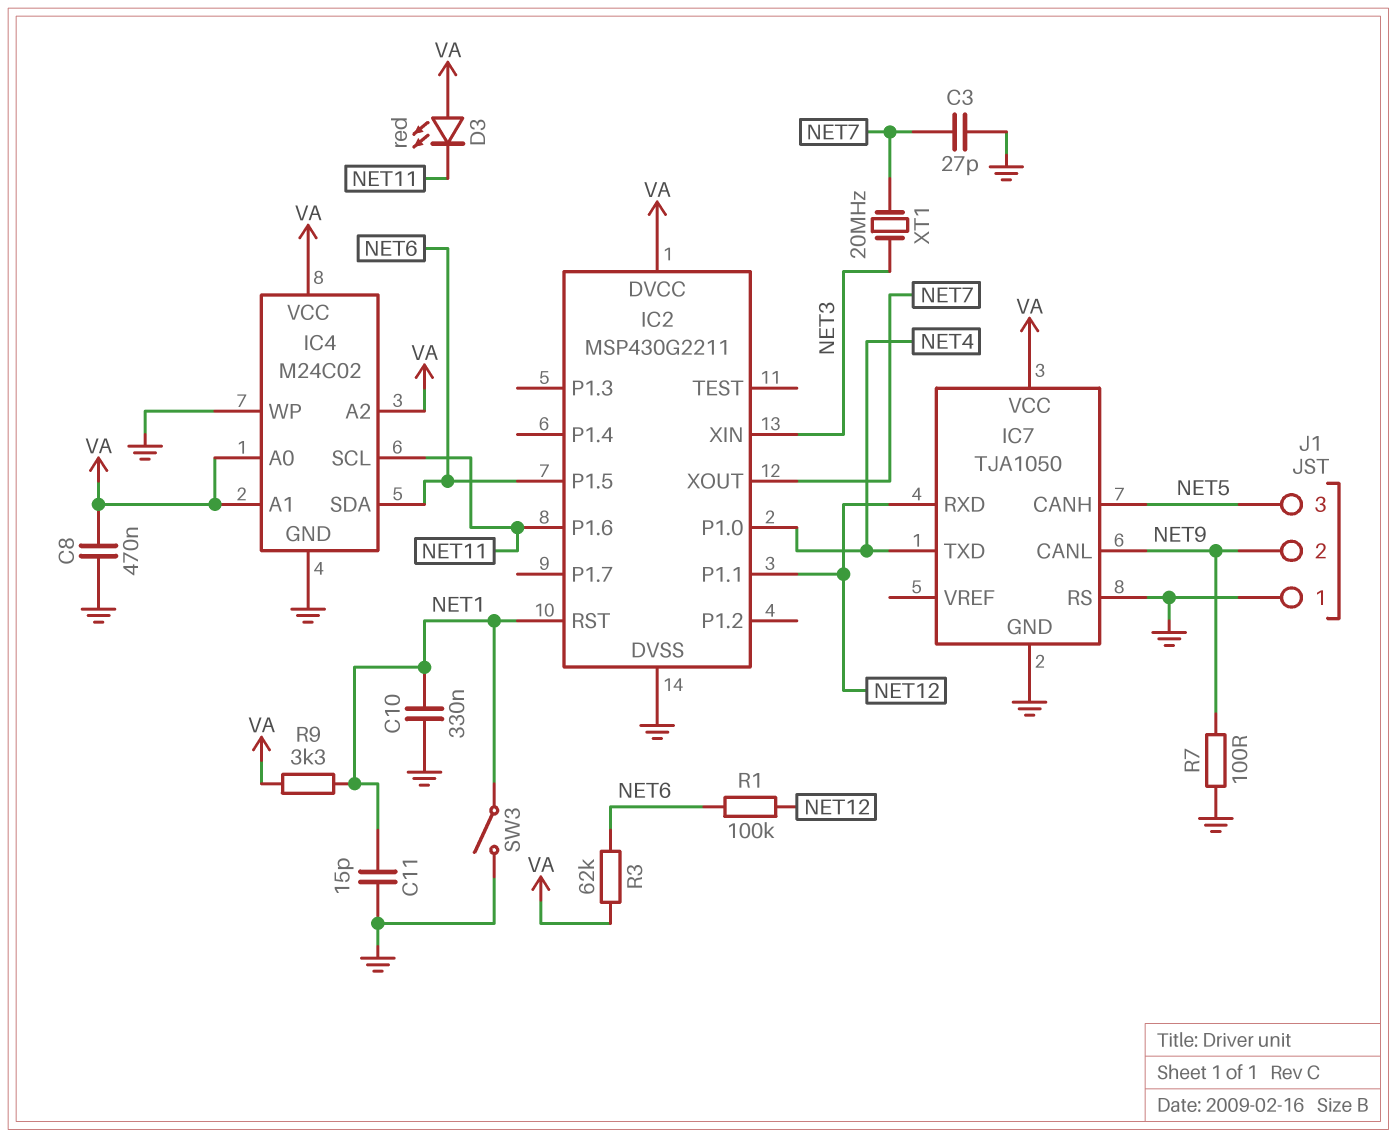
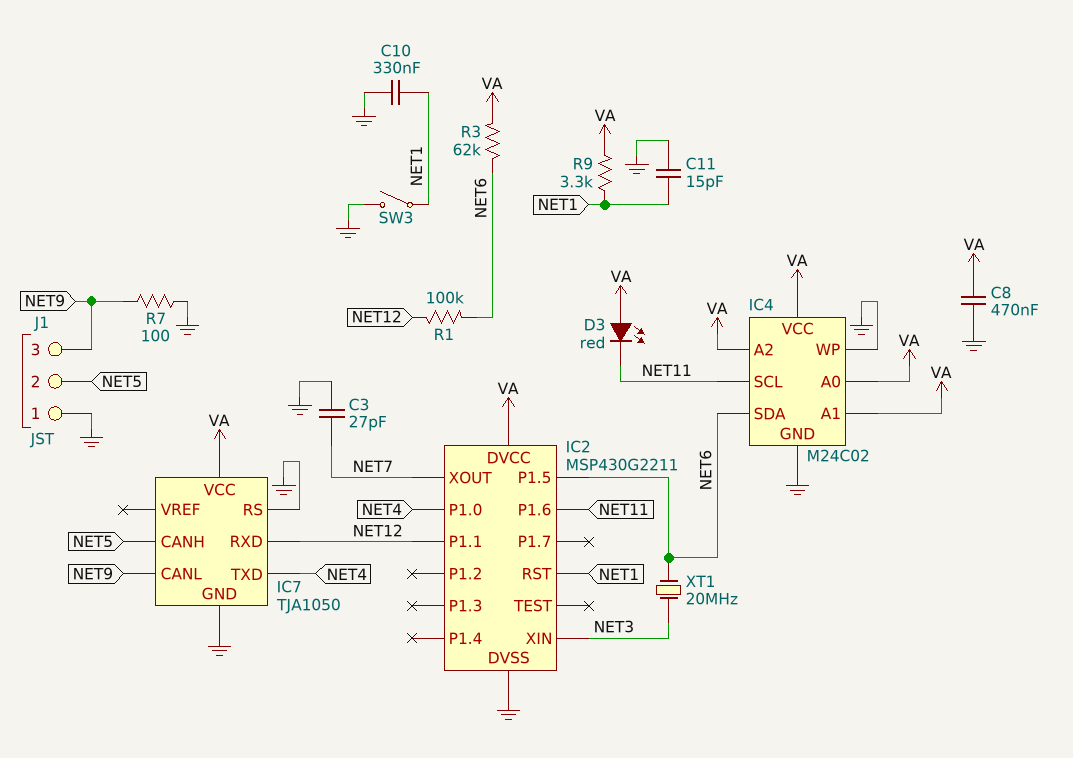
J1 pin 2: NET9 -> NET5
J1 pin 3: NET5 -> NET9
XT1: 20MHz (NET3, NET7) -> 20MHz (NET3, NET6)

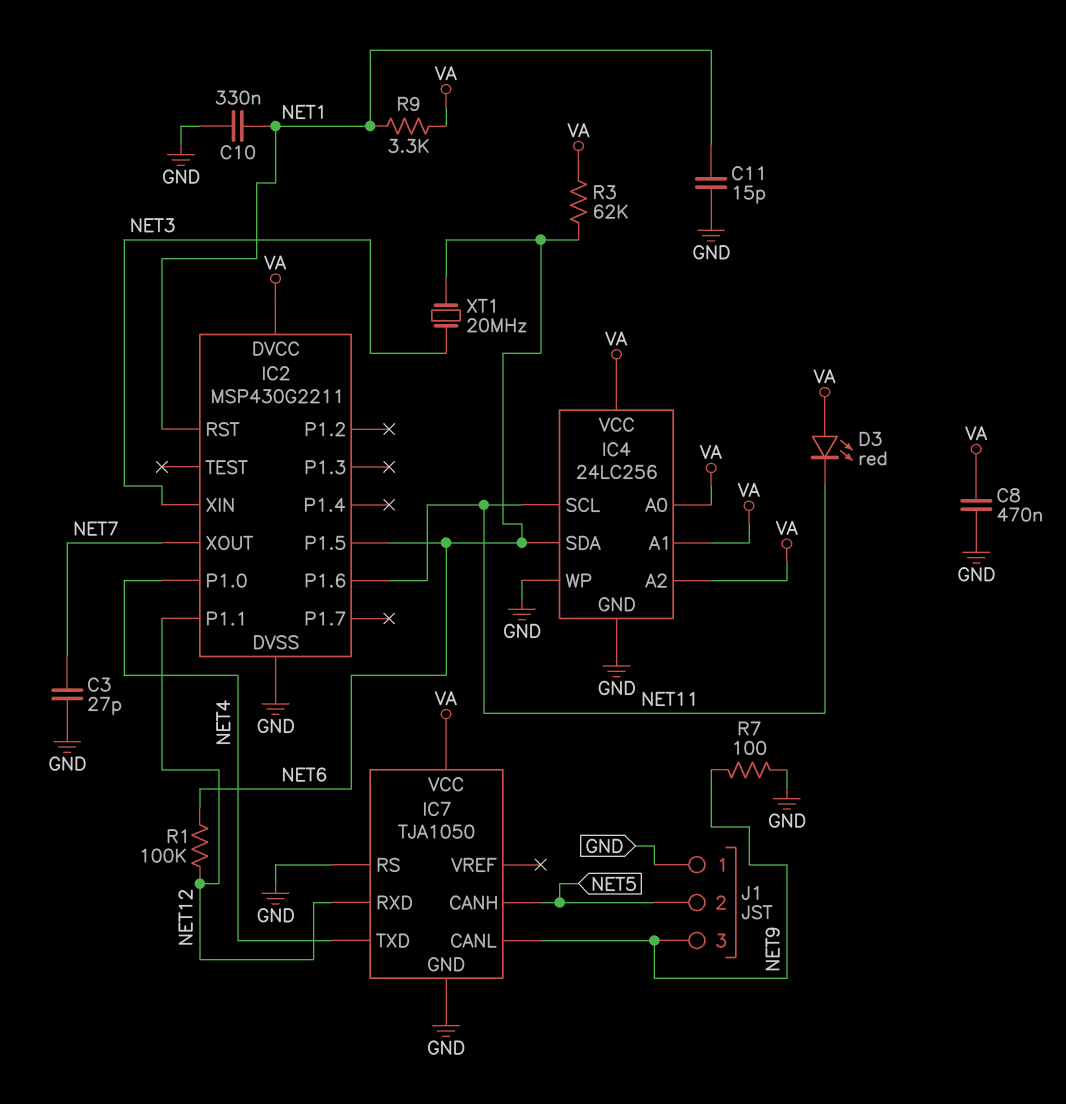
IC4: M24C02 -> 24LC256
SW3: switch (GND, NET1) -> none

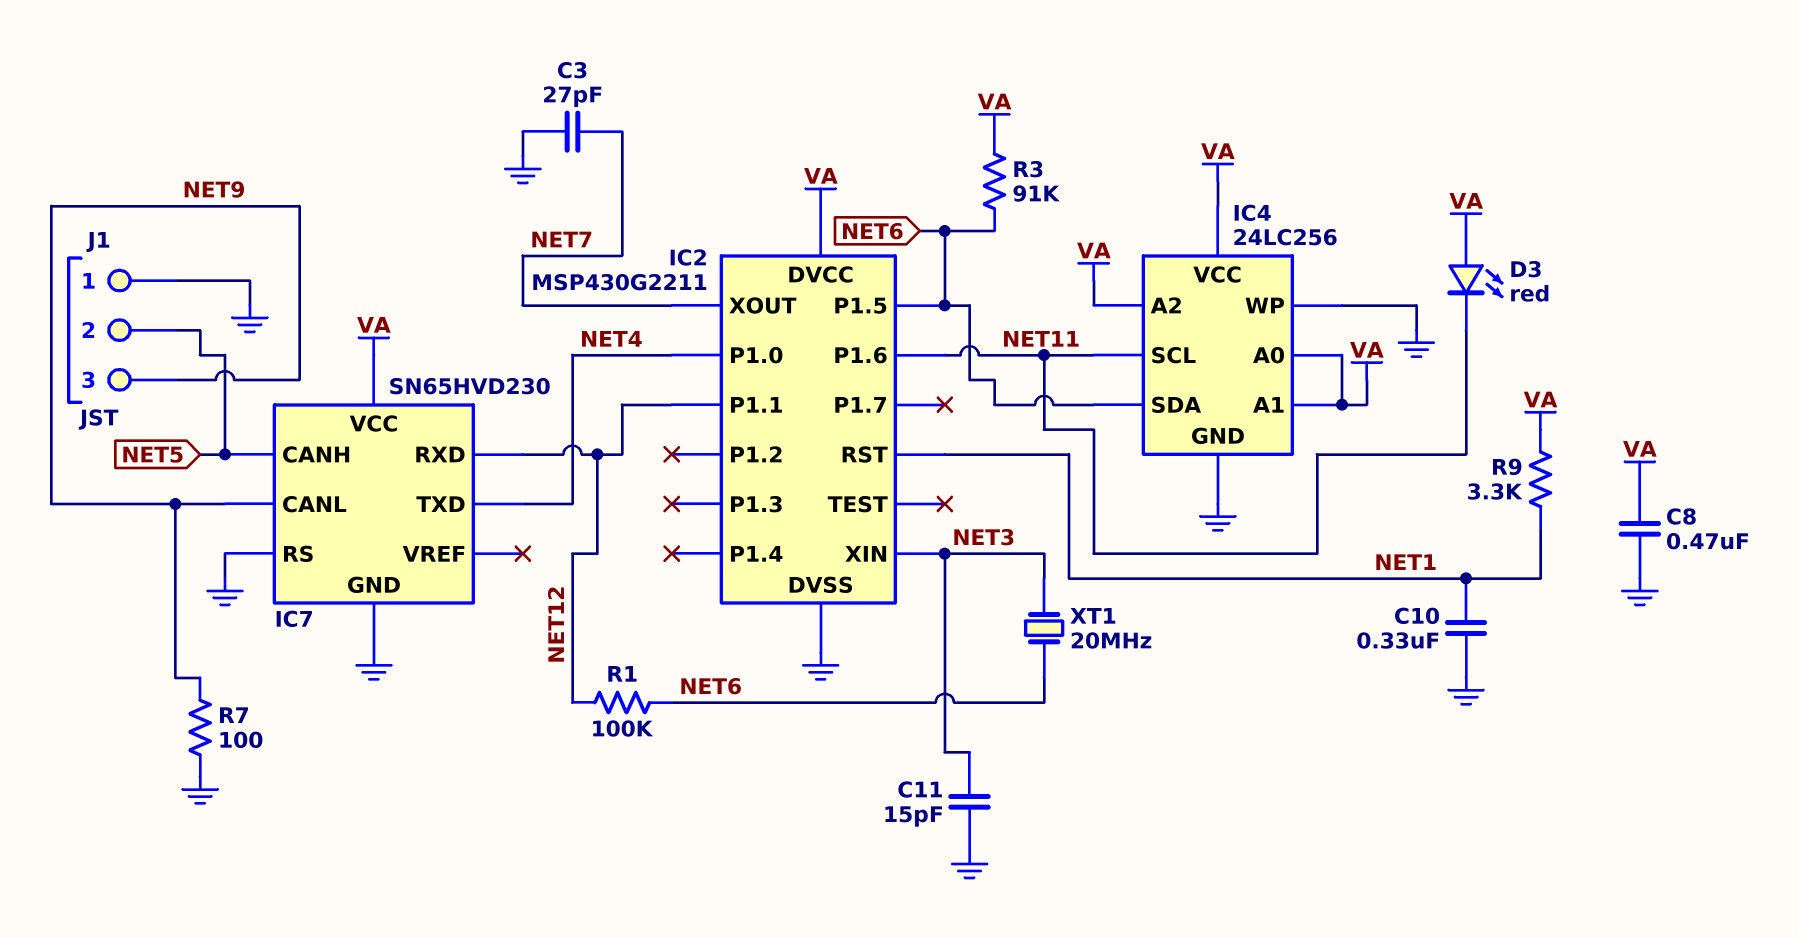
C11: 15pF (GND, NET1) -> 15pF (GND, NET3)
IC7: TJA1050 -> SN65HVD230
R3: 62k (NET6, VA) -> 91k (NET6, VA)

